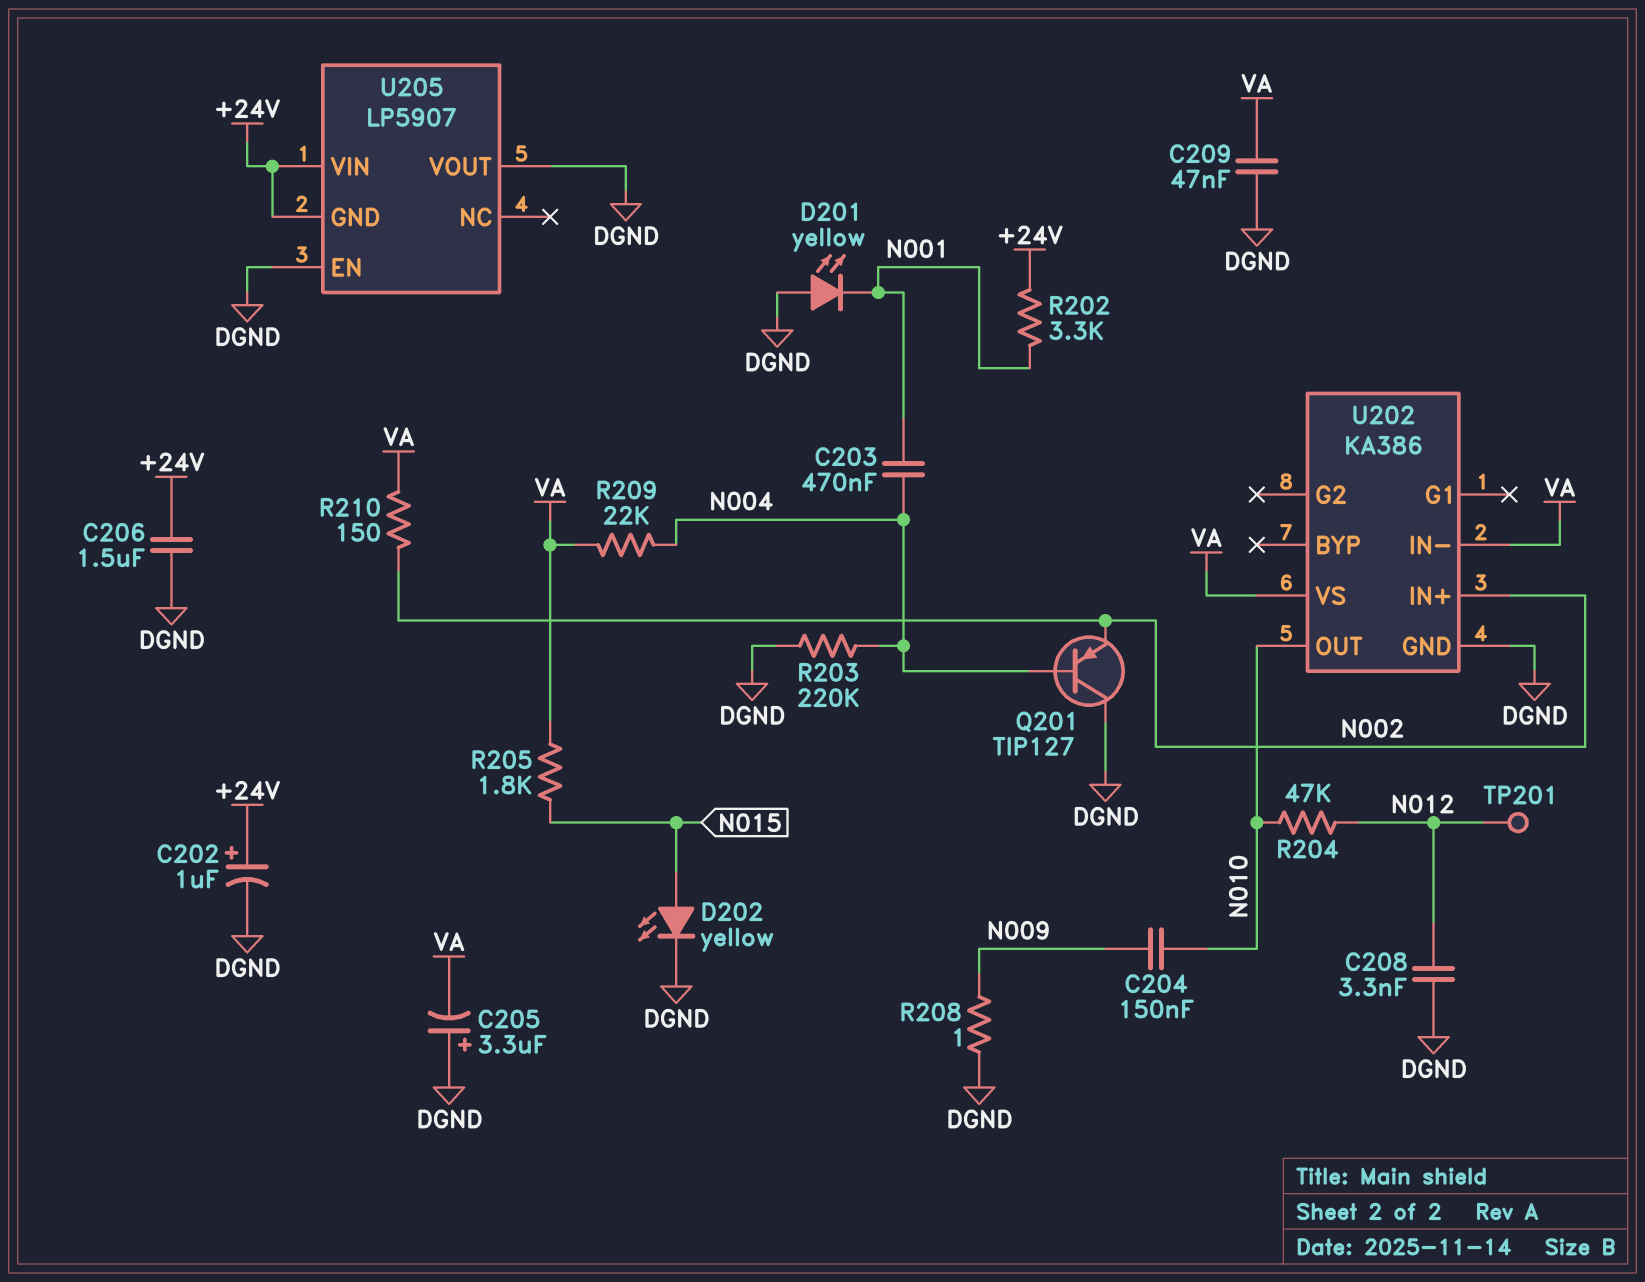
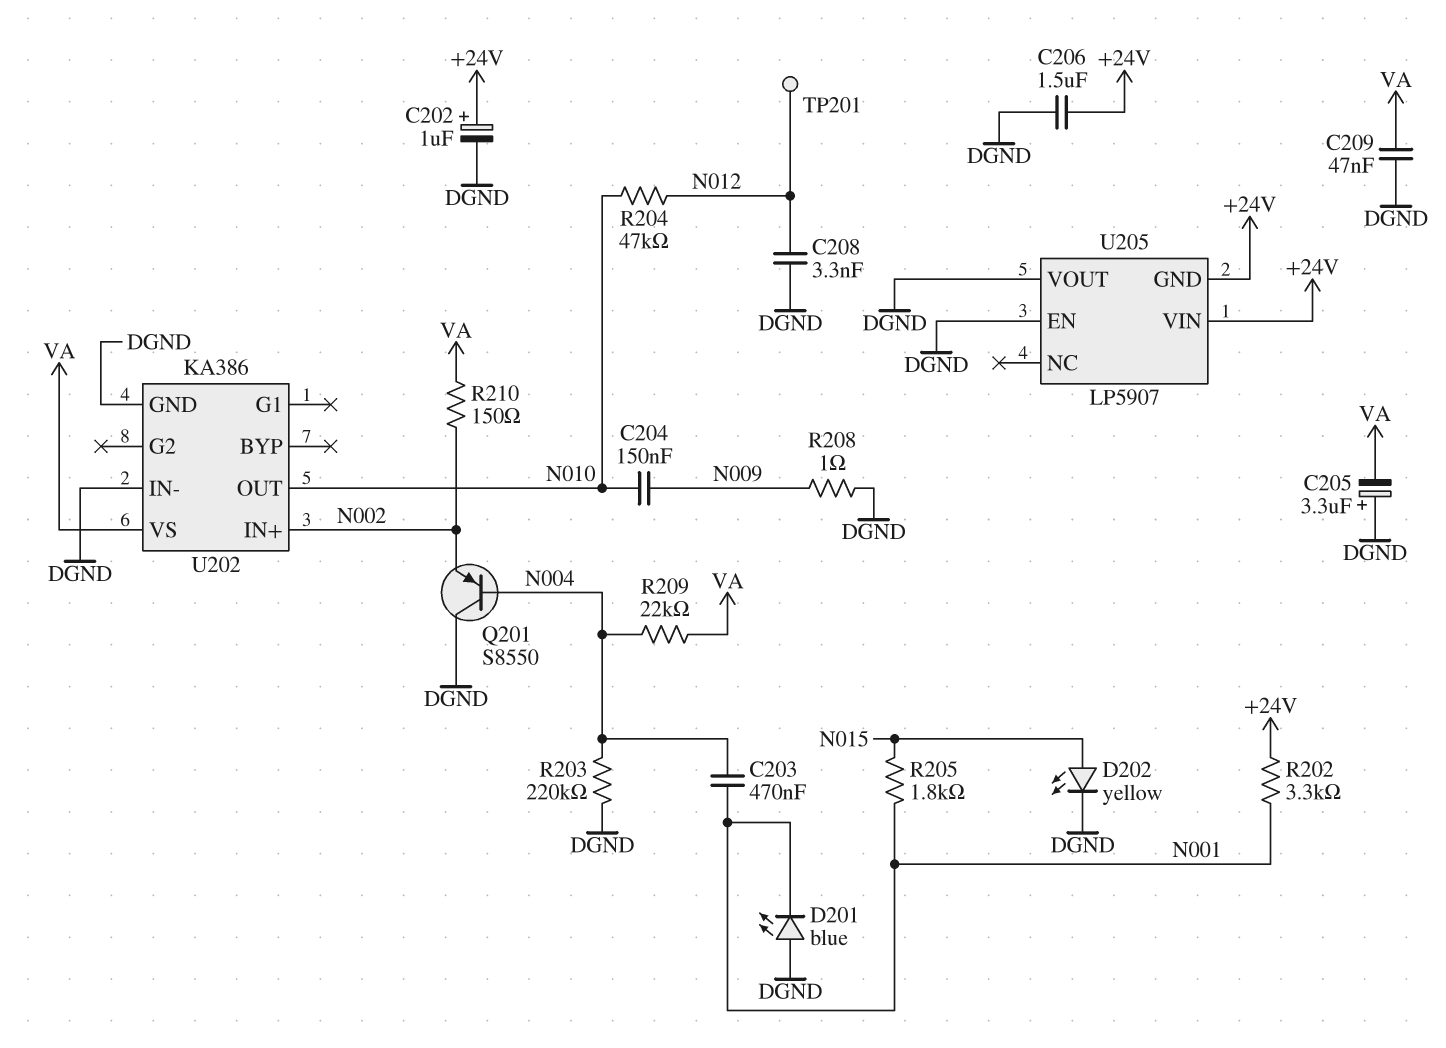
D201: LED yellow (A DGND, K N001) -> LED blue (A DGND, K N001)
Q201: PNP TIP127 (B N004, C DGND, E N002) -> PNP S8550 (B N004, C DGND, E N002)
R205: 1.8k (N015, VA) -> 1.8k (N001, N015)
U202 pin IN-: VA -> DGND

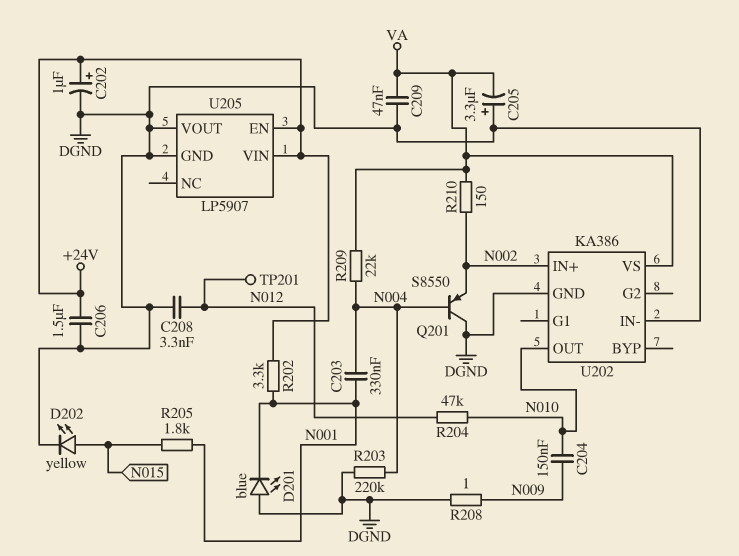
C203: 470nF (N001, N004) -> 330nF (N001, N004)
U205 pin EN: DGND -> +24V
U205 pin GND: +24V -> DGND

